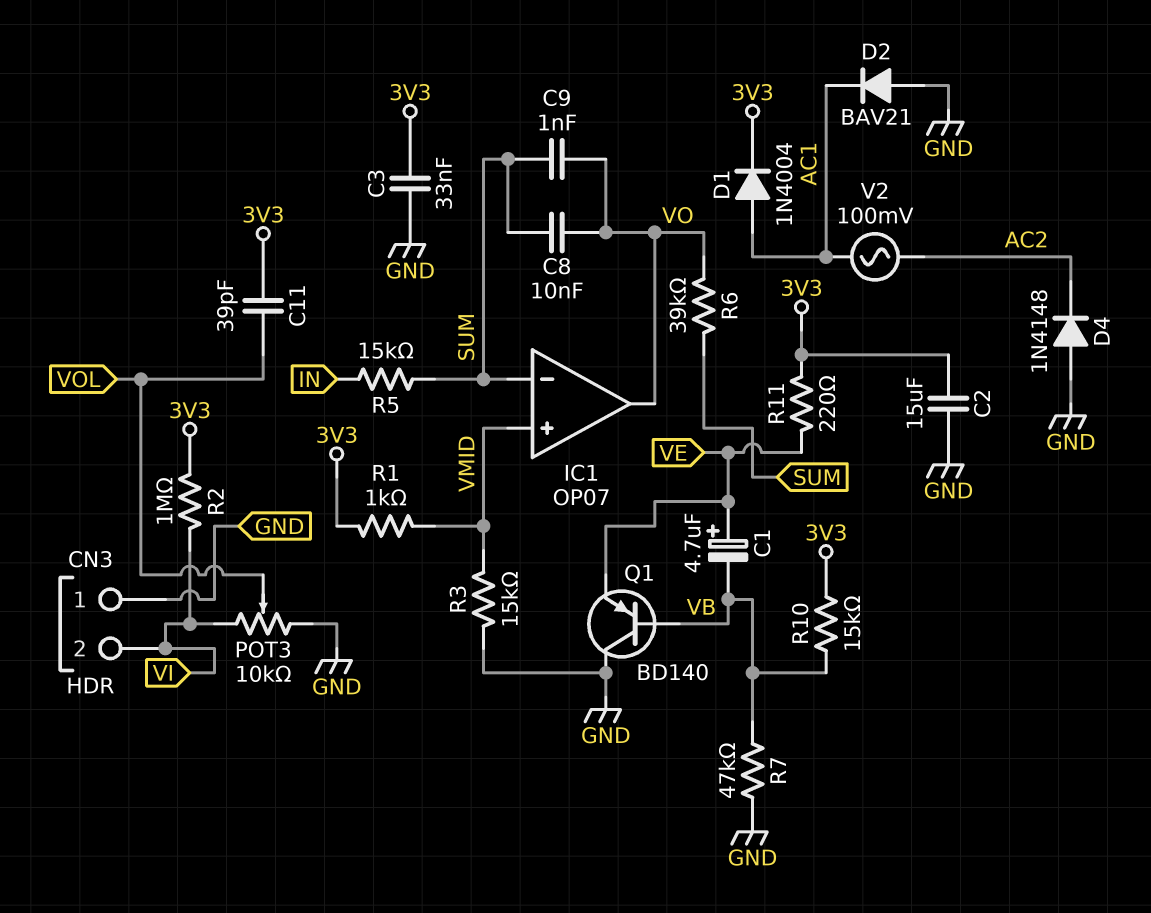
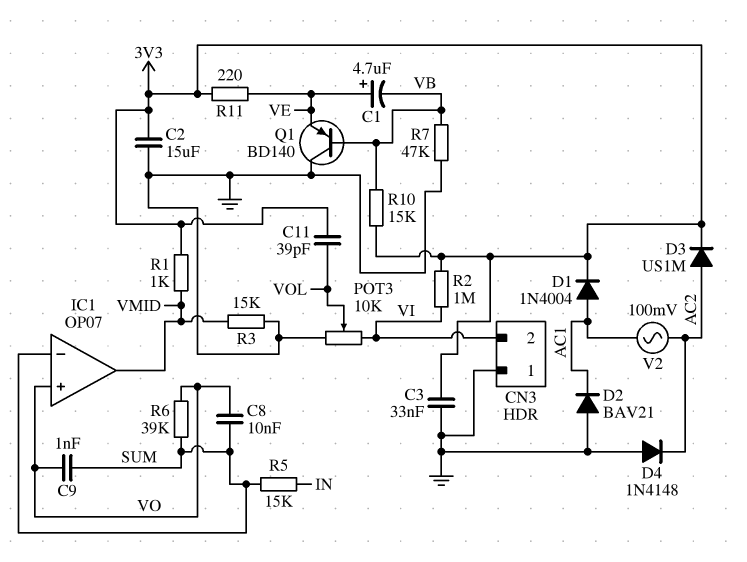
D3: none -> diode US1M (A AC2, K 3V3)
IC1 pin in+: VMID -> VO
IC1 pin out: VO -> VMID

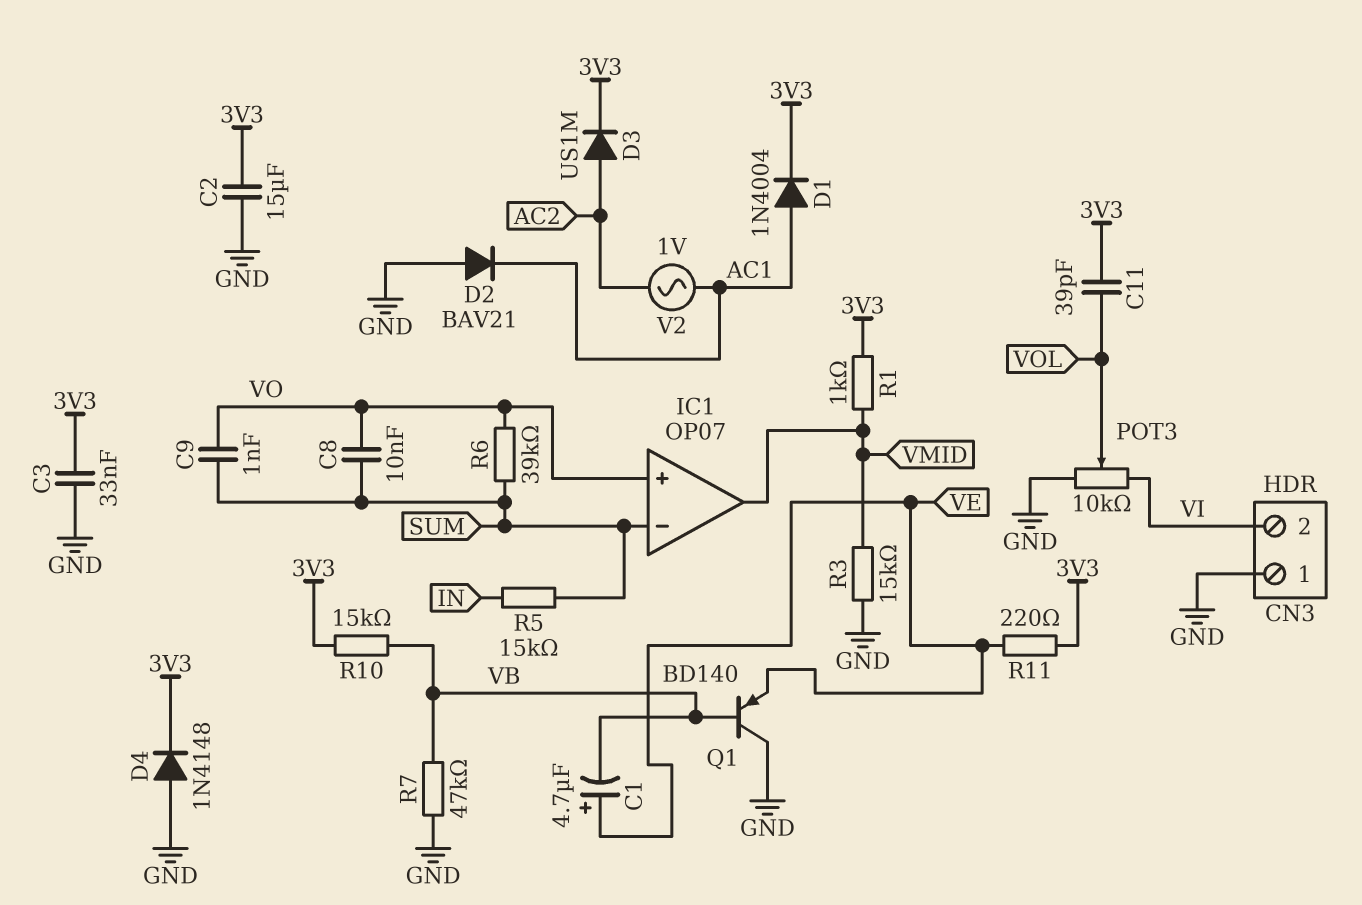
D4: diode 1N4148 (A GND, K AC2) -> diode 1N4148 (A GND, K 3V3)
R2: 1M (3V3, VI) -> none
V2: AC 100mV (AC1, AC2) -> AC 1V (AC1, AC2)

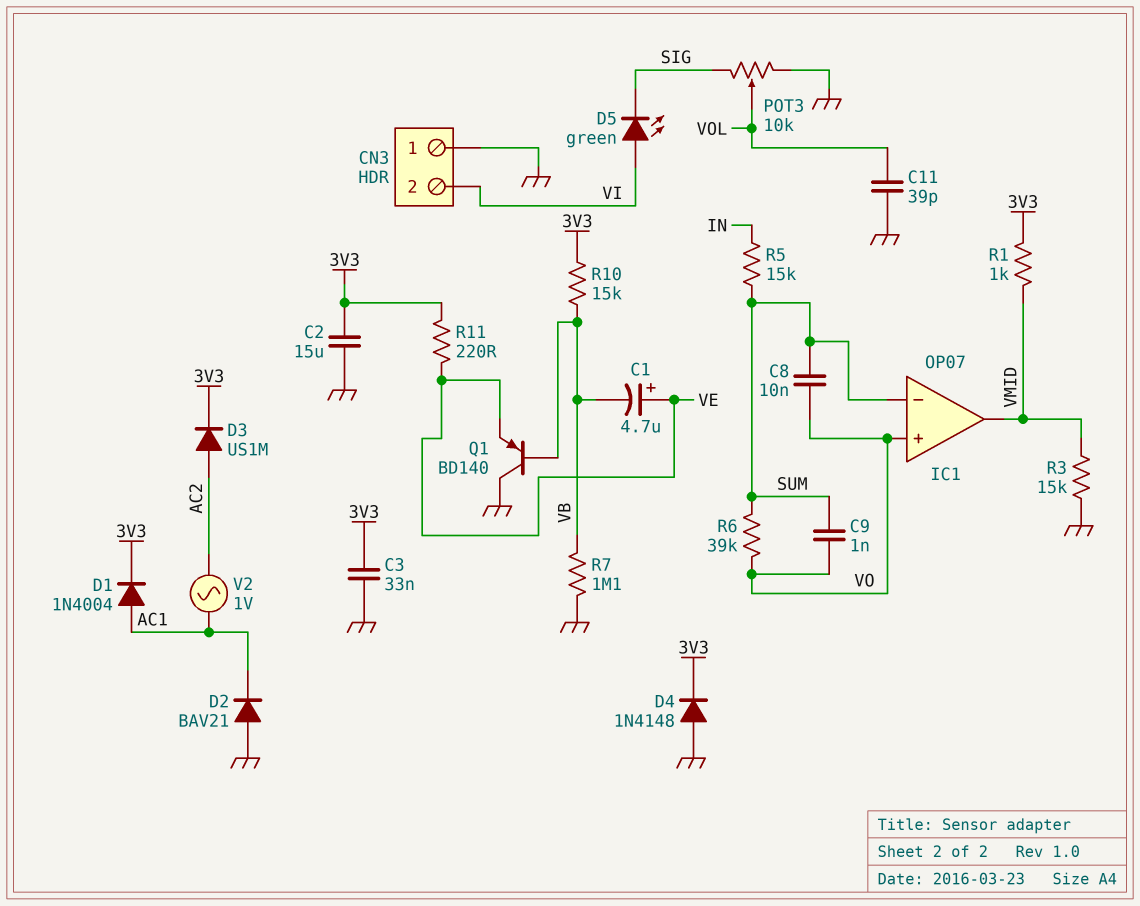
C11: 39pF (3V3, VOL) -> 39pF (GND, VOL)
D5: none -> LED green (A VI, K SIG)
POT3: 10k (GND, VI, wiper VOL) -> 10k (GND, SIG, wiper VOL)
R7: 47k (GND, VB) -> 1.1M (GND, VB)

